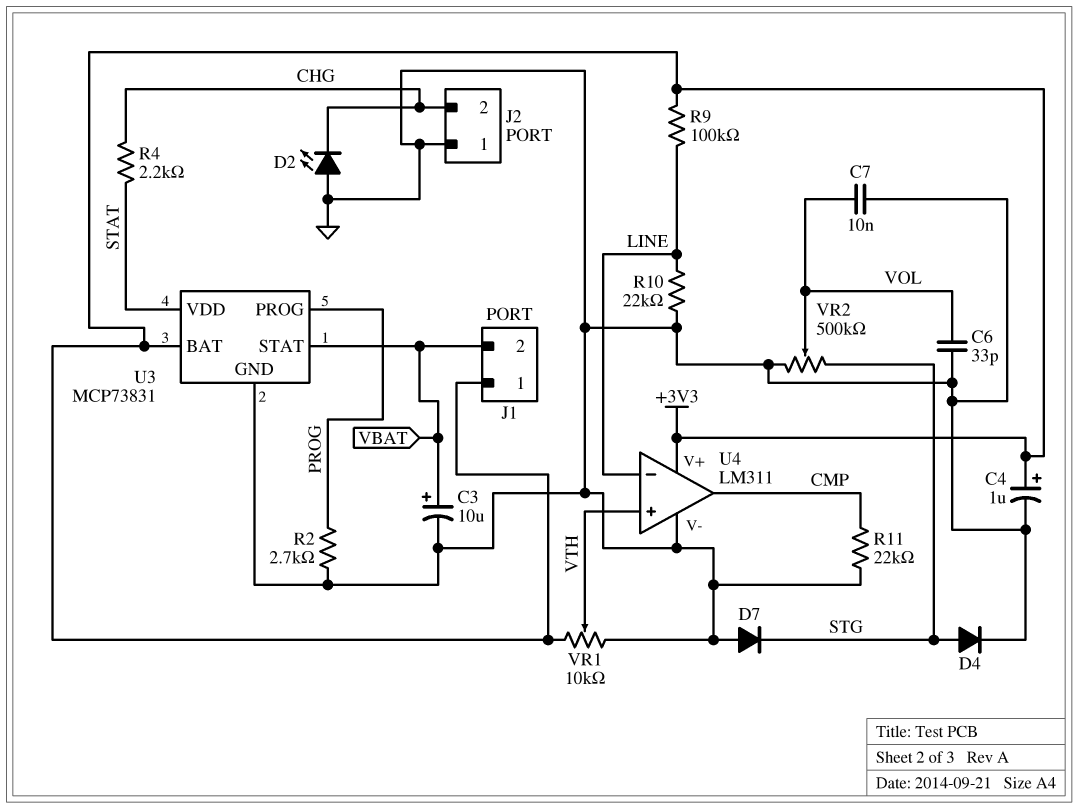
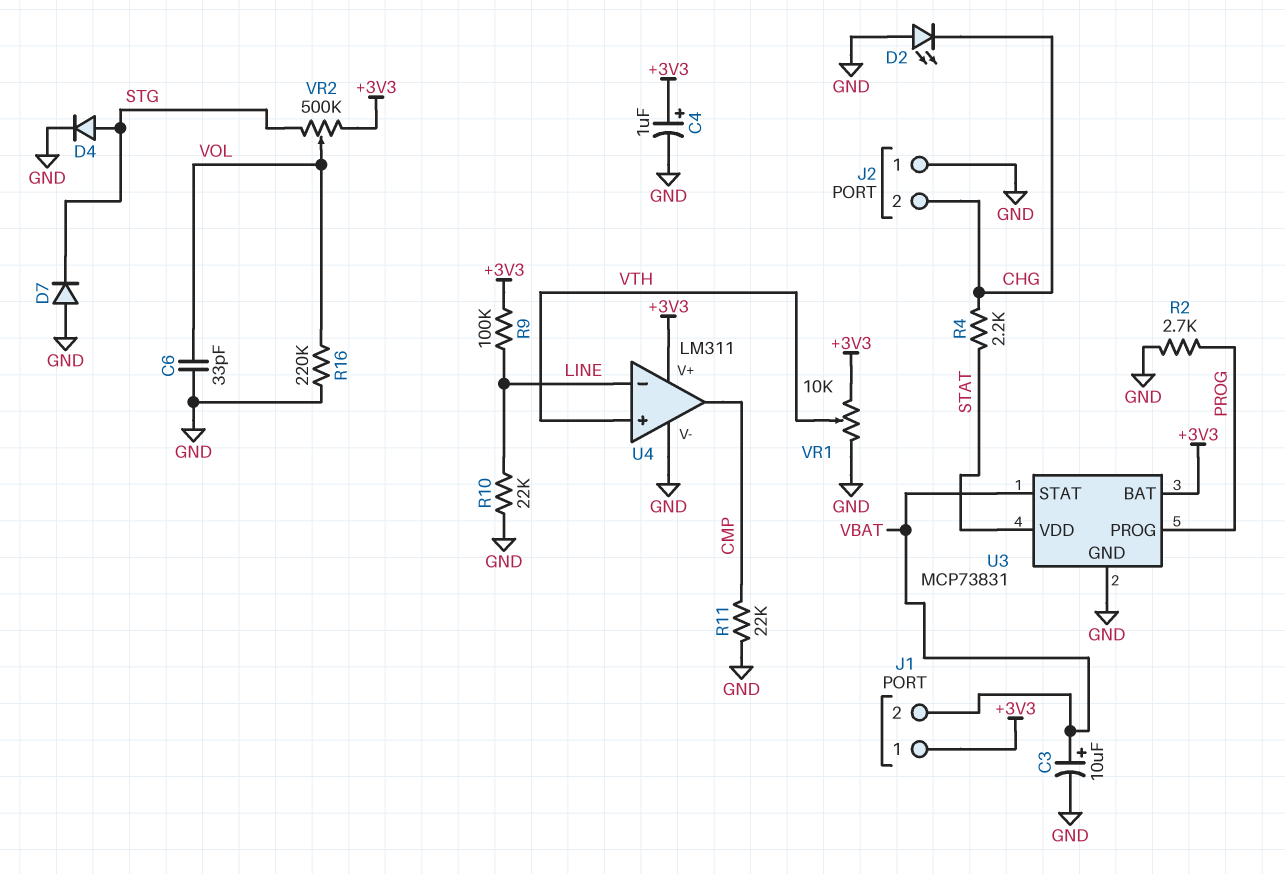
C7: 10nF (GND, VOL) -> none
R16: none -> 220k (GND, VOL)
VR2: 500k (GND, STG, wiper VOL) -> 500k (+3V3, STG, wiper VOL)

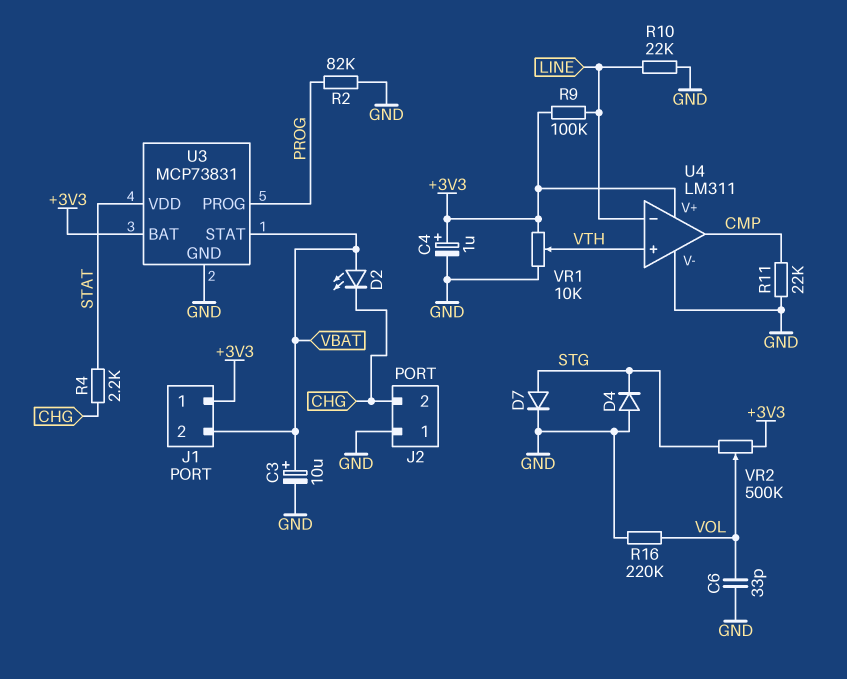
D2: LED (A GND, K CHG) -> LED (A VBAT, K CHG)
D4: diode (A STG, K GND) -> diode (A GND, K STG)
D7: diode (A GND, K STG) -> diode (A STG, K GND)
R2: 2.7k (GND, PROG) -> 82k (GND, PROG)

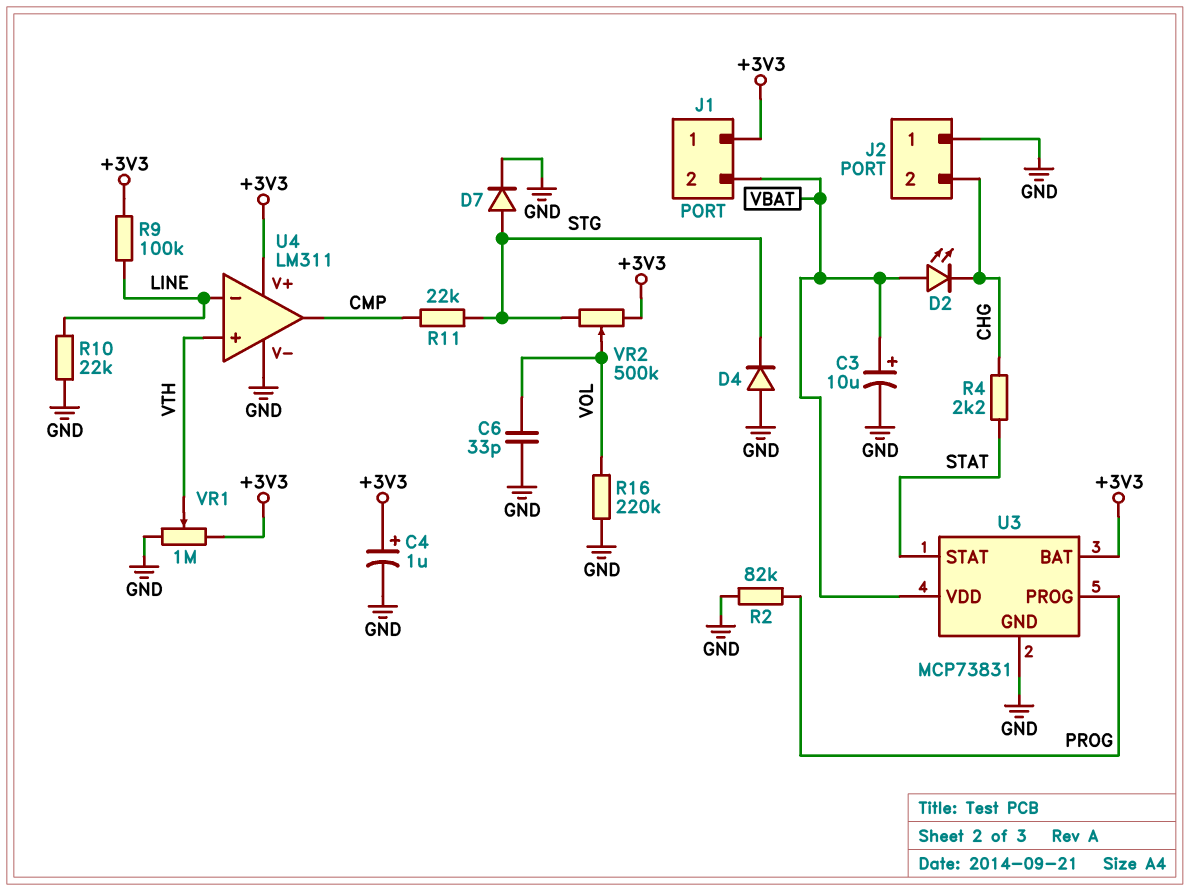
R11: 22k (CMP, GND) -> 22k (CMP, STG)
U3 pin STAT: VBAT -> STAT
U3 pin VDD: STAT -> VBAT
VR1: 10k (+3V3, GND, wiper VTH) -> 1M (+3V3, GND, wiper VTH)

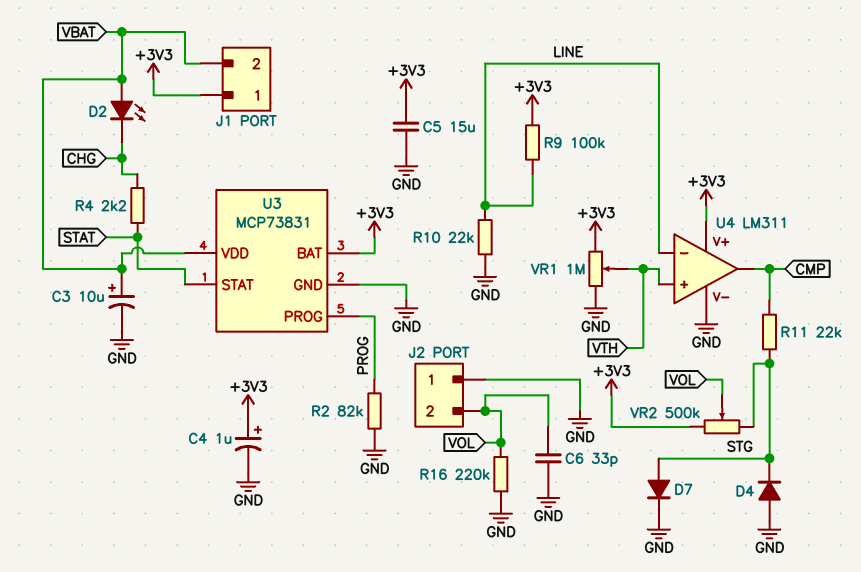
C5: none -> 15uF (+3V3, GND)
J2 pin 2: CHG -> VOL

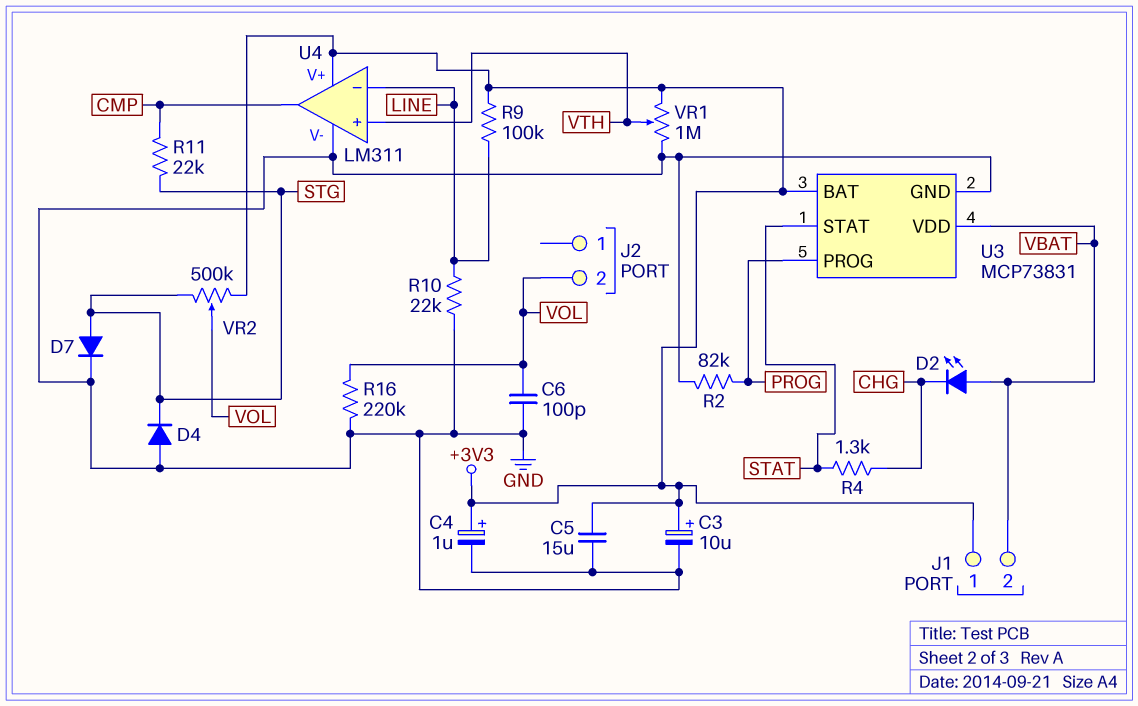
C3: 10uF (plus VBAT, minus GND) -> 10uF (plus +3V3, minus GND)
C6: 33pF (GND, VOL) -> 100pF (GND, VOL)
J2 pin 1: GND -> none
R4: 2.2k (CHG, STAT) -> 1.3k (CHG, STAT)

